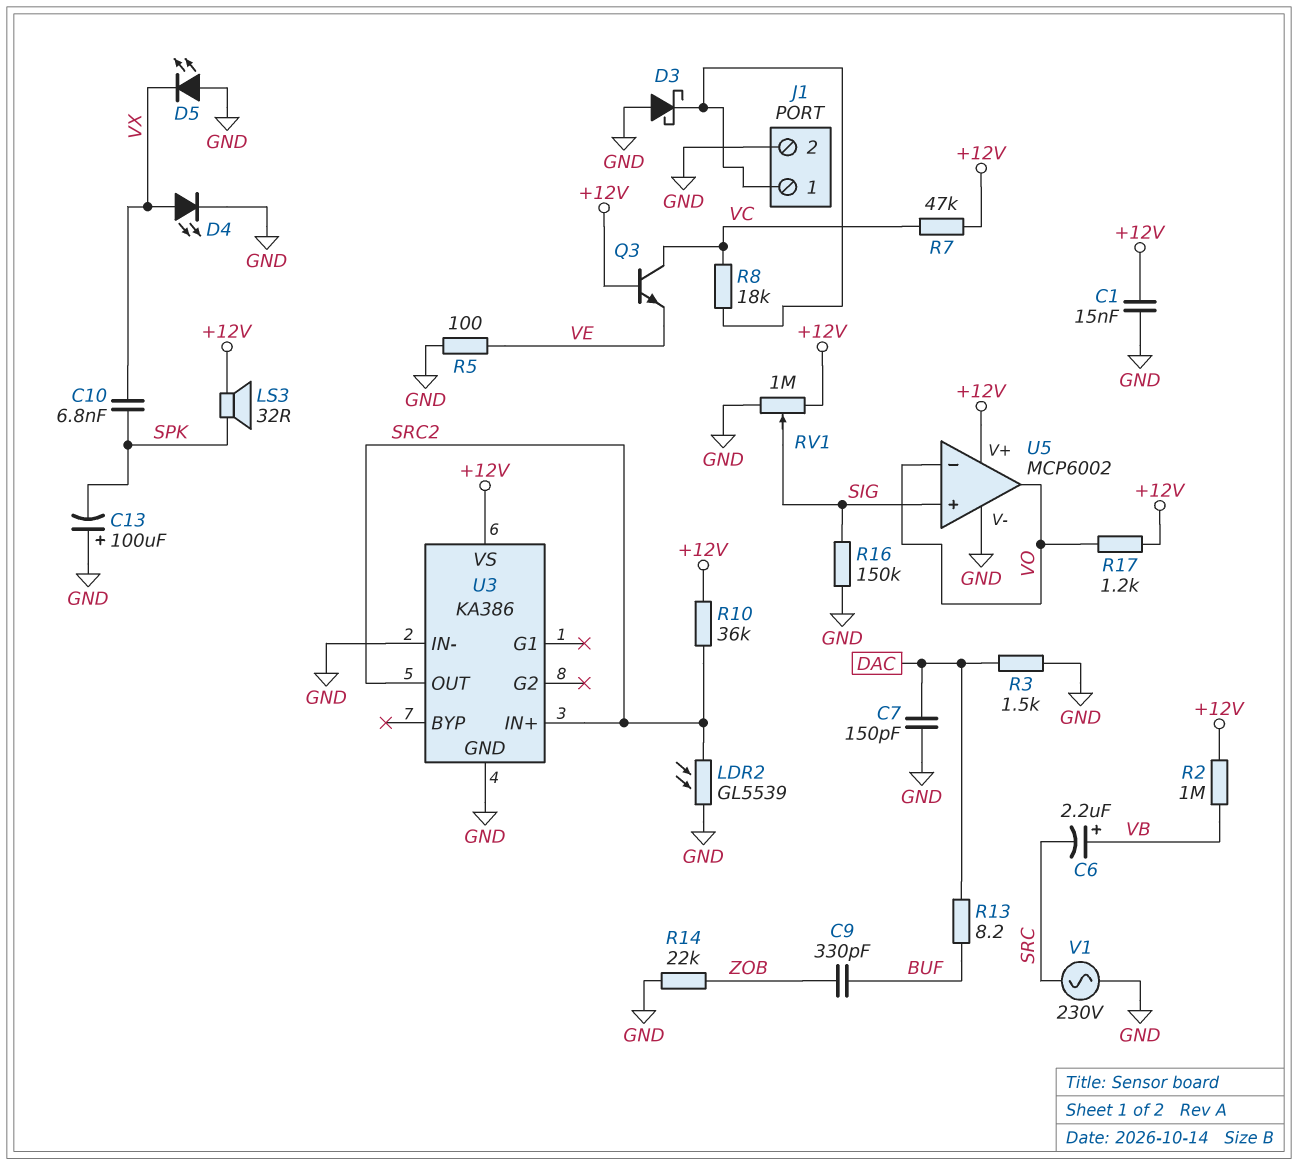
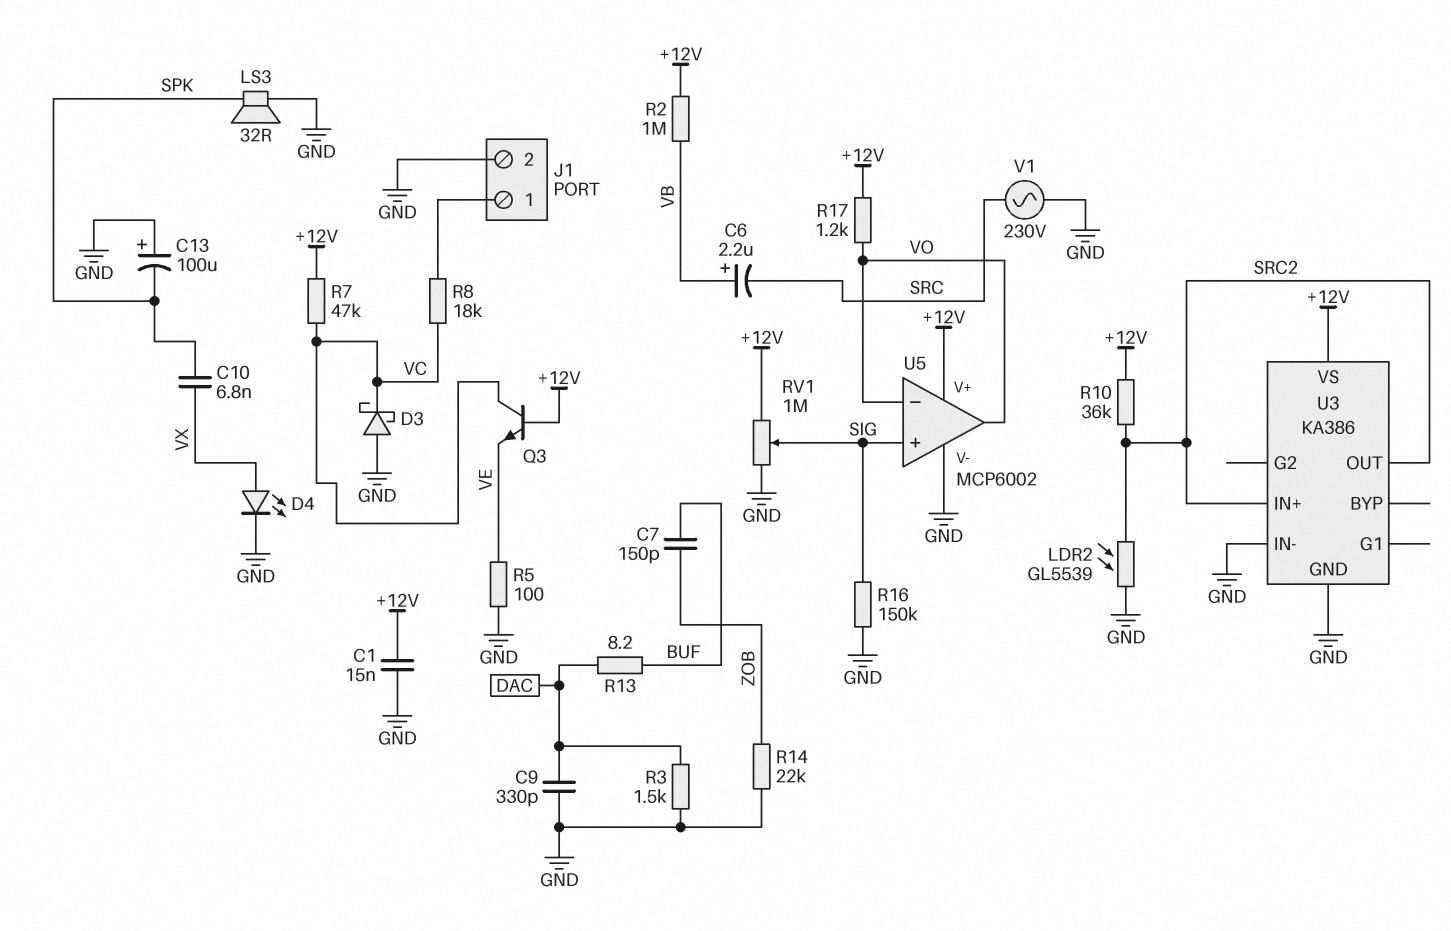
C7: 150pF (DAC, GND) -> 150pF (BUF, ZOB)
C9: 330pF (BUF, ZOB) -> 330pF (DAC, GND)
D3: schottky (A GND, K J1/1) -> schottky (A GND, K VC)
D5: LED (A GND, K VX) -> none
LS3: speaker 32R (+12V, SPK) -> speaker 32R (GND, SPK)

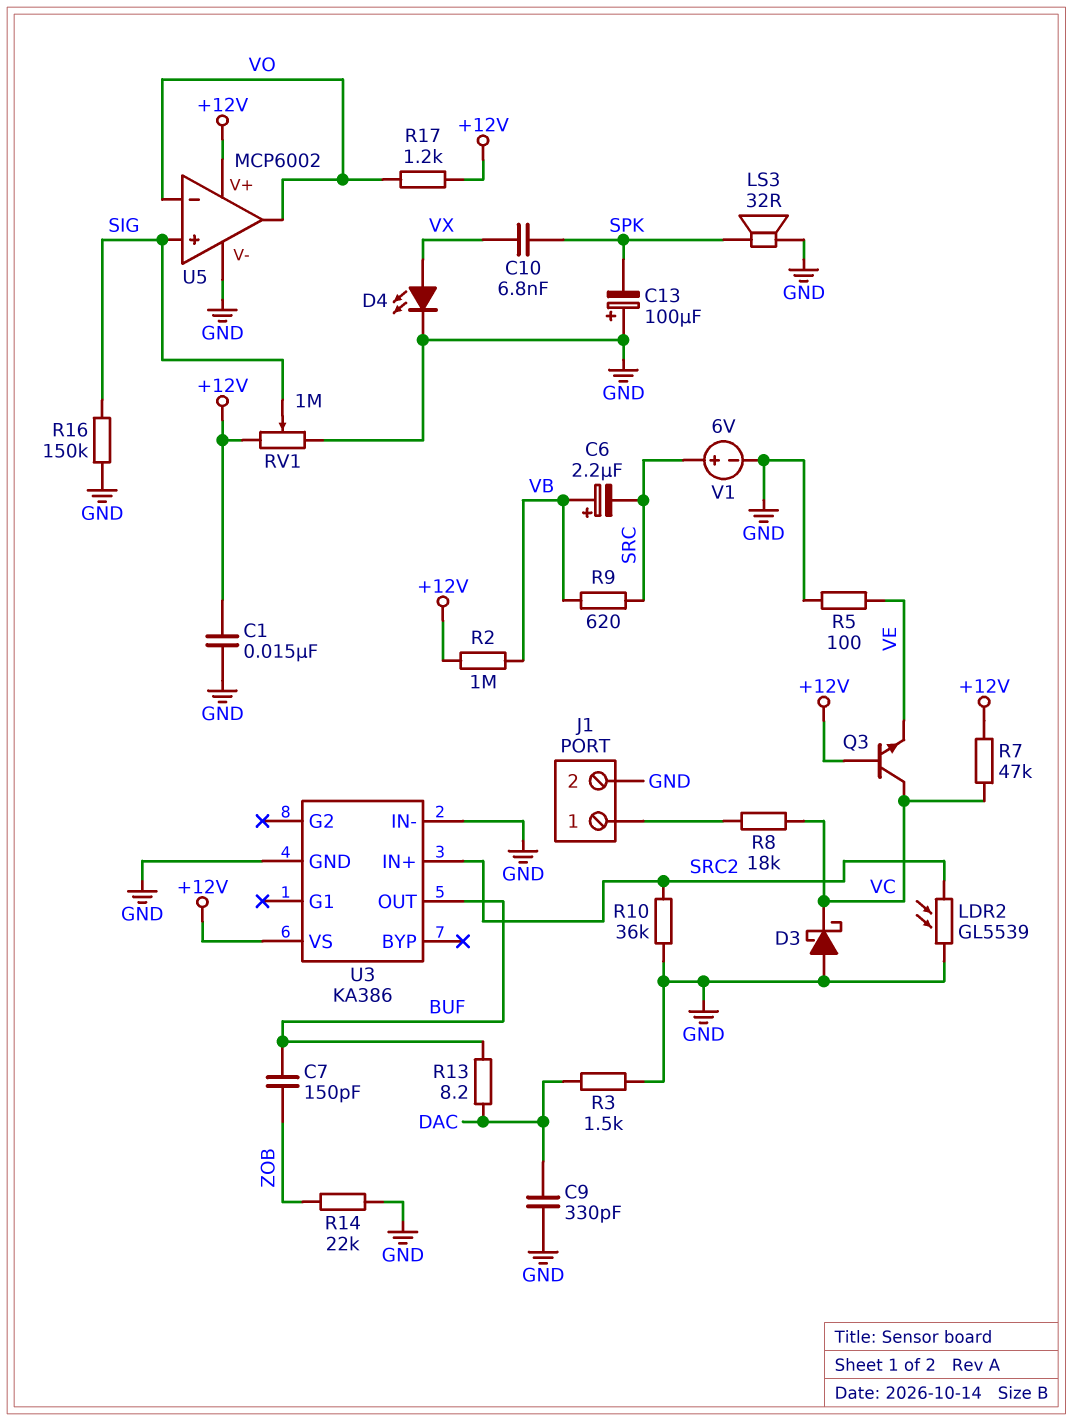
R9: none -> 620 (SRC, VB)
R10: 36k (+12V, SRC2) -> 36k (GND, SRC2)
U3 pin OUT: SRC2 -> BUF
V1: AC 230V (GND, SRC) -> 6V (plus SRC, minus GND)

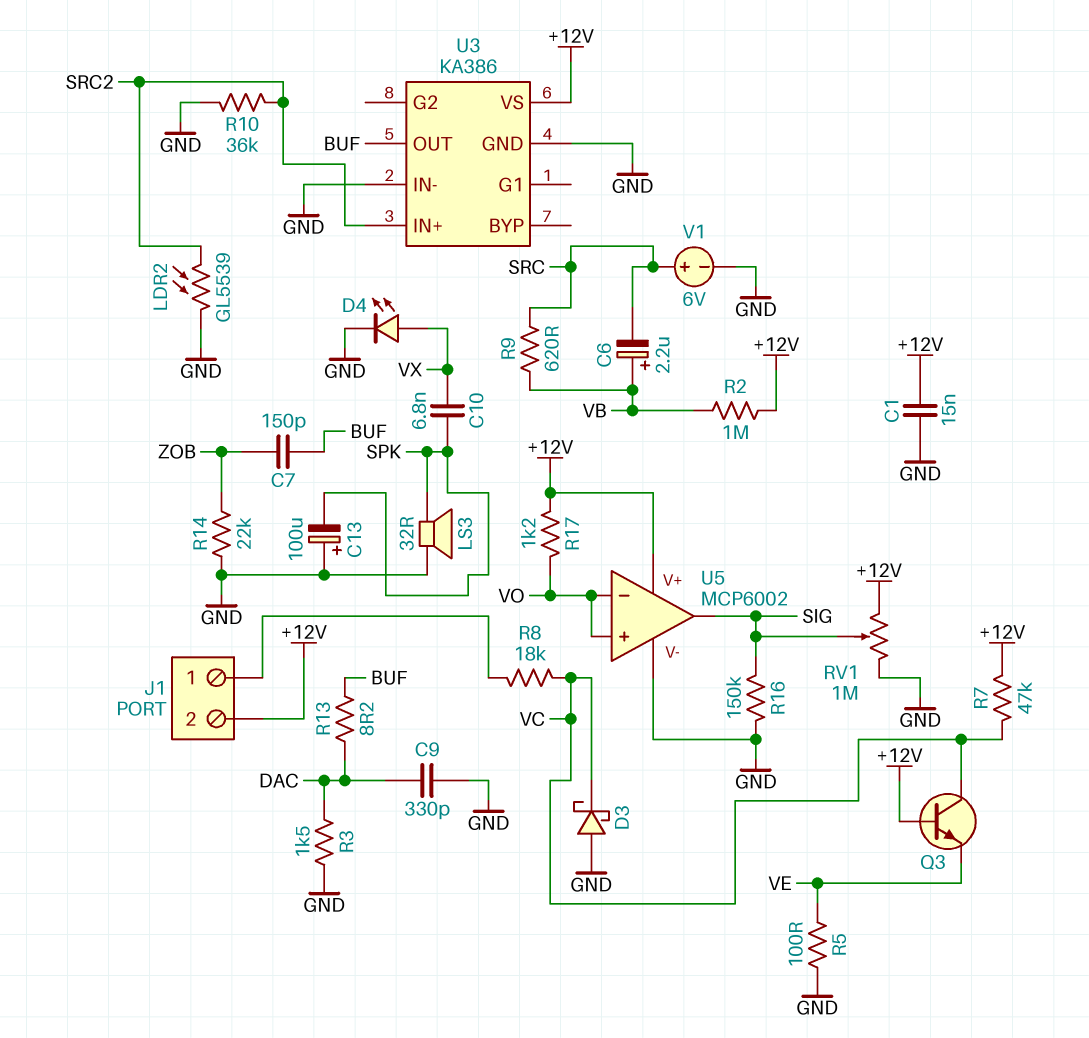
J1 pin 2: GND -> +12V
U5 pin in+: SIG -> VO
U5 pin out: VO -> SIG

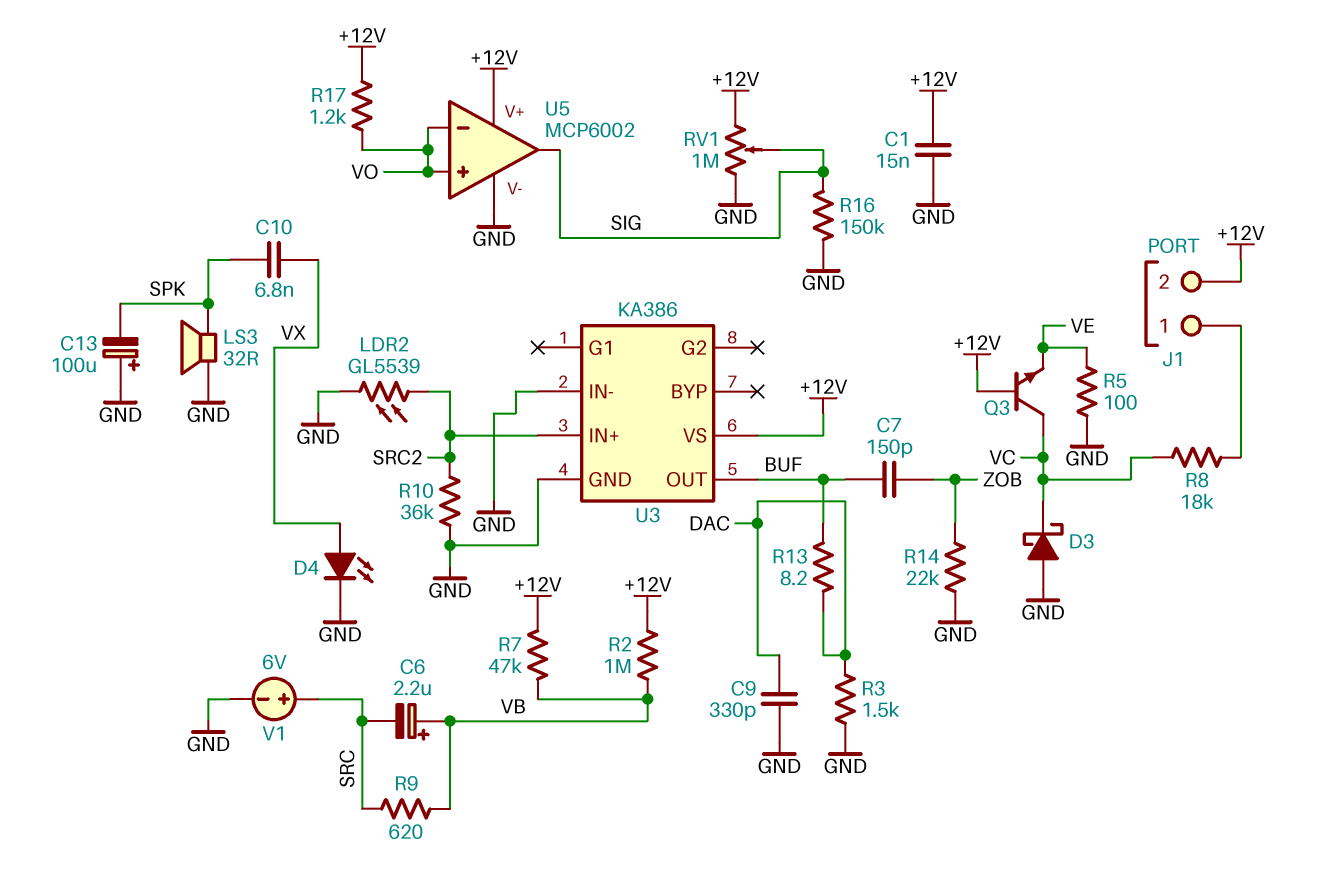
R7: 47k (+12V, VC) -> 47k (+12V, VB)

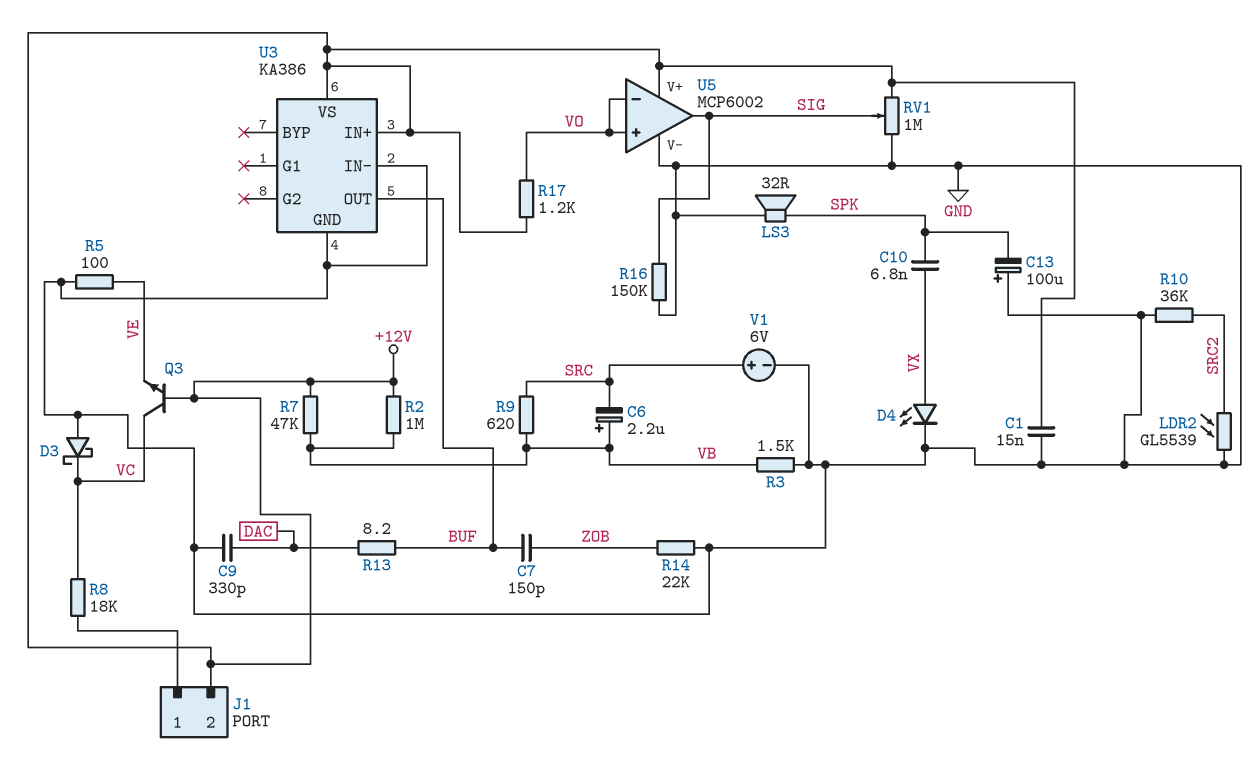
R3: 1.5k (DAC, GND) -> 1.5k (GND, VB)
U3 pin IN+: SRC2 -> +12V

